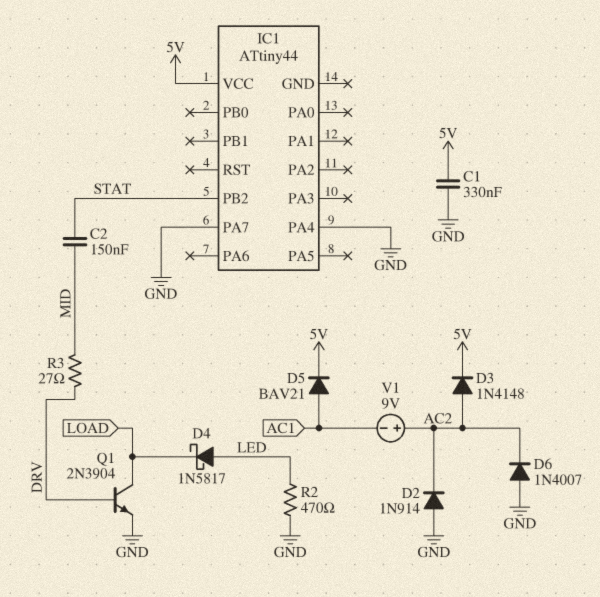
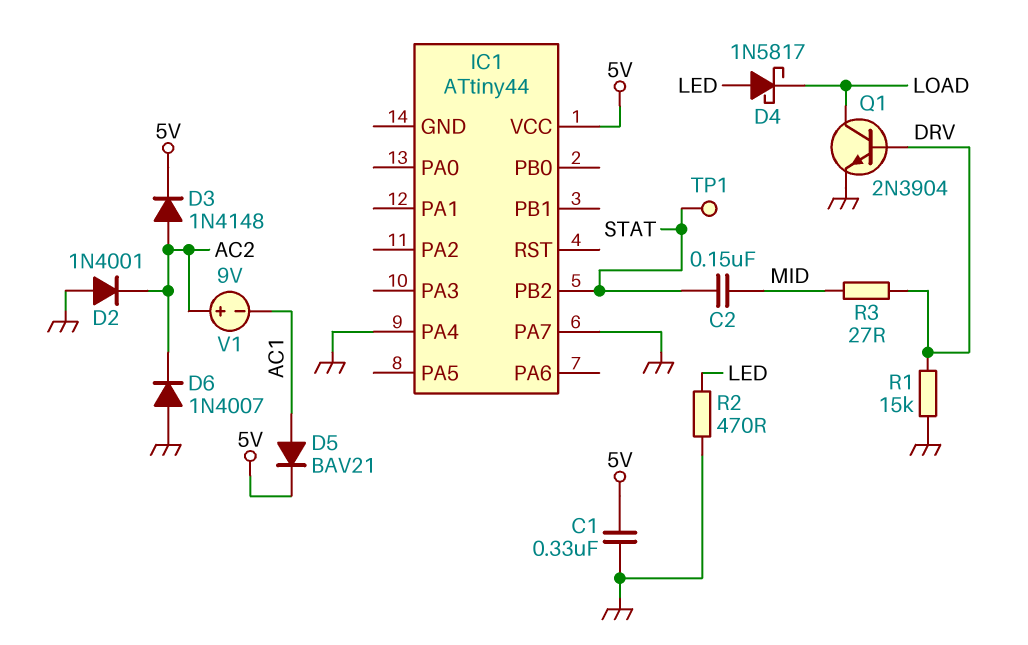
D2: diode 1N914 (A GND, K AC2) -> diode 1N4001 (A GND, K AC2)
R1: none -> 15k (DRV, GND)
TP1: none -> test point (STAT)

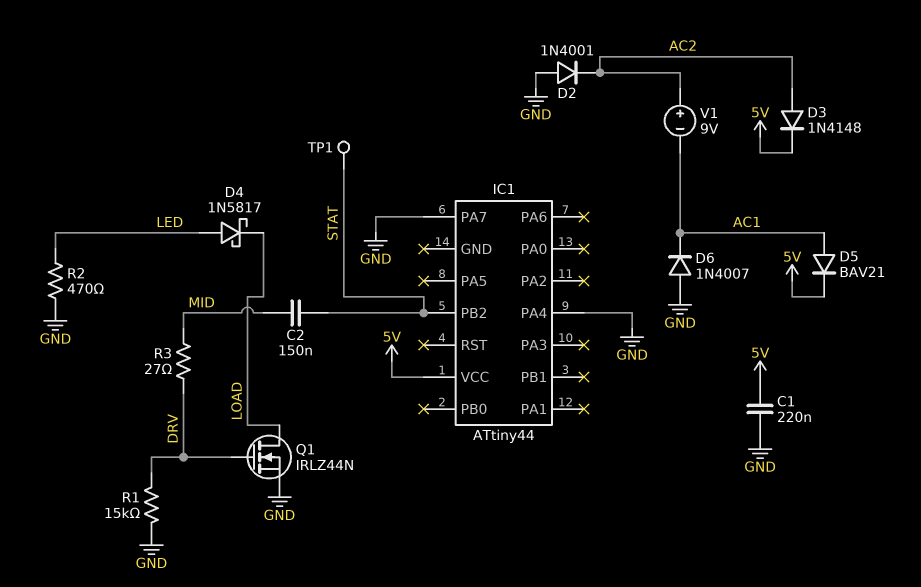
C1: 330nF (5V, GND) -> 220nF (5V, GND)
D6: diode 1N4007 (A GND, K AC2) -> diode 1N4007 (A GND, K AC1)
Q1: NPN 2N3904 (B DRV, C LOAD, E GND) -> NMOS IRLZ44N (G DRV, D LOAD, S GND)

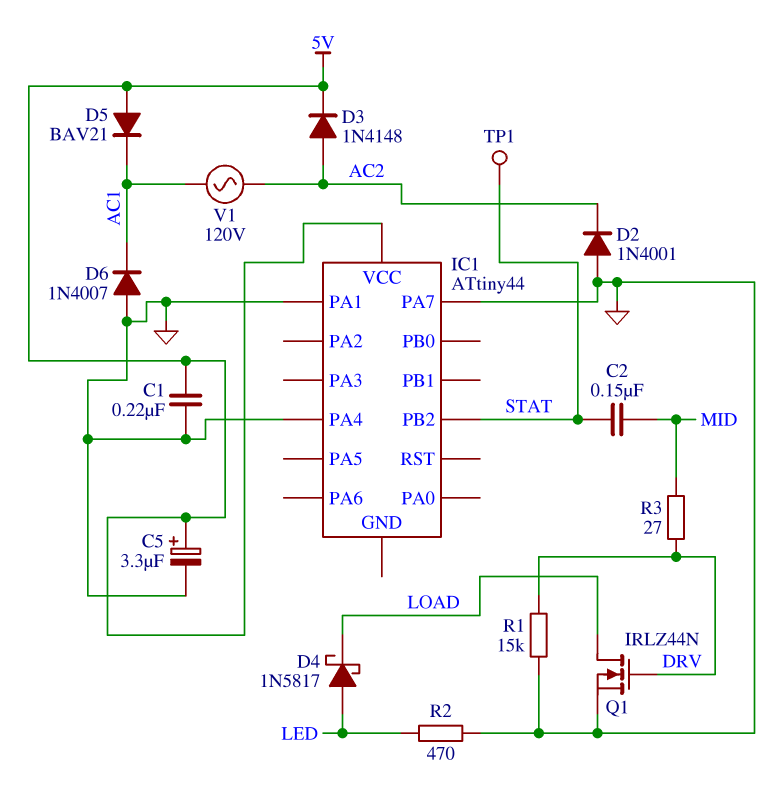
C5: none -> 3.3uF (plus 5V, minus GND)
D5: diode BAV21 (A AC1, K 5V) -> diode BAV21 (A 5V, K AC1)
IC1 pin PA1: none -> GND
V1: 9V (plus AC2, minus AC1) -> AC 120V (AC1, AC2)

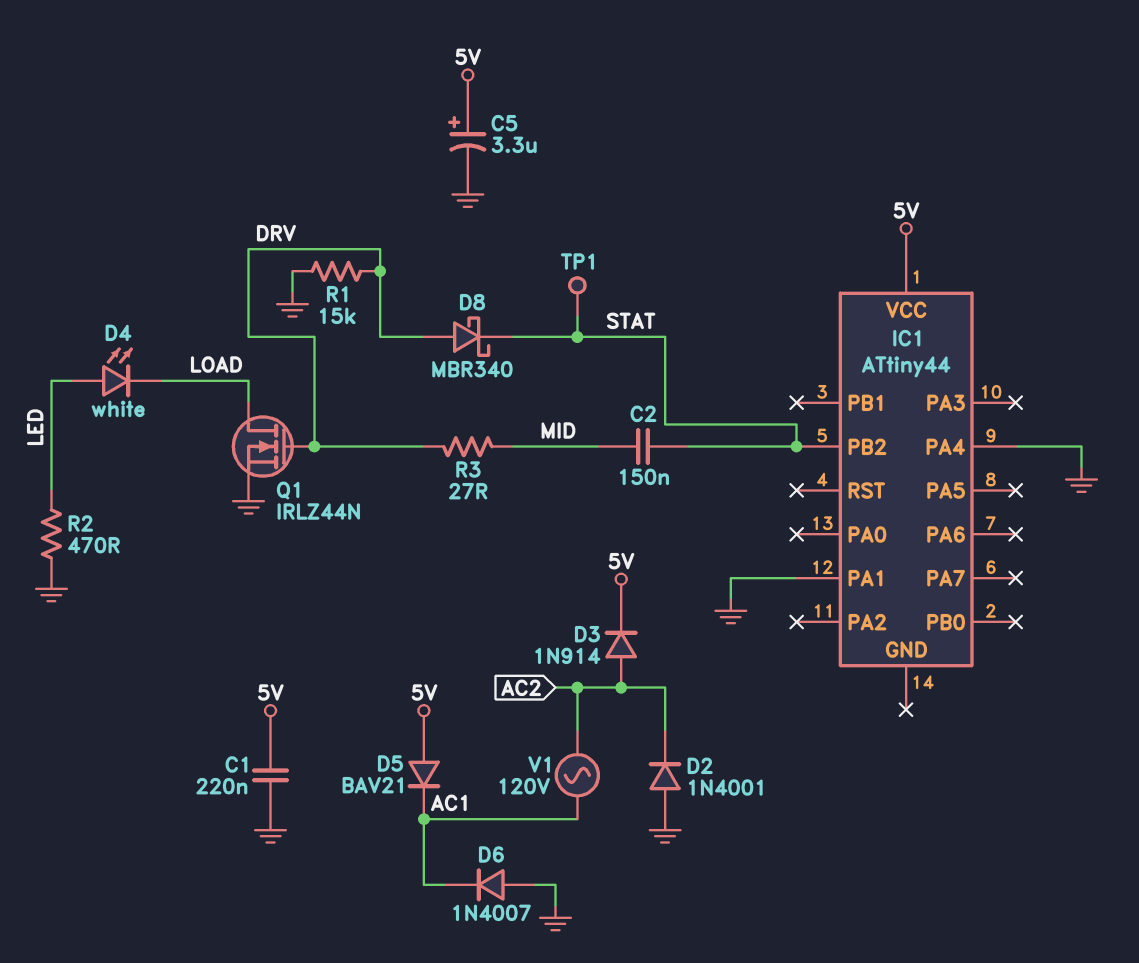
D3: diode 1N4148 (A AC2, K 5V) -> diode 1N914 (A AC2, K 5V)
D4: schottky 1N5817 (A LED, K LOAD) -> LED white (A LED, K LOAD)
D8: none -> schottky MBR340 (A DRV, K STAT)
IC1 pin PA7: GND -> none

